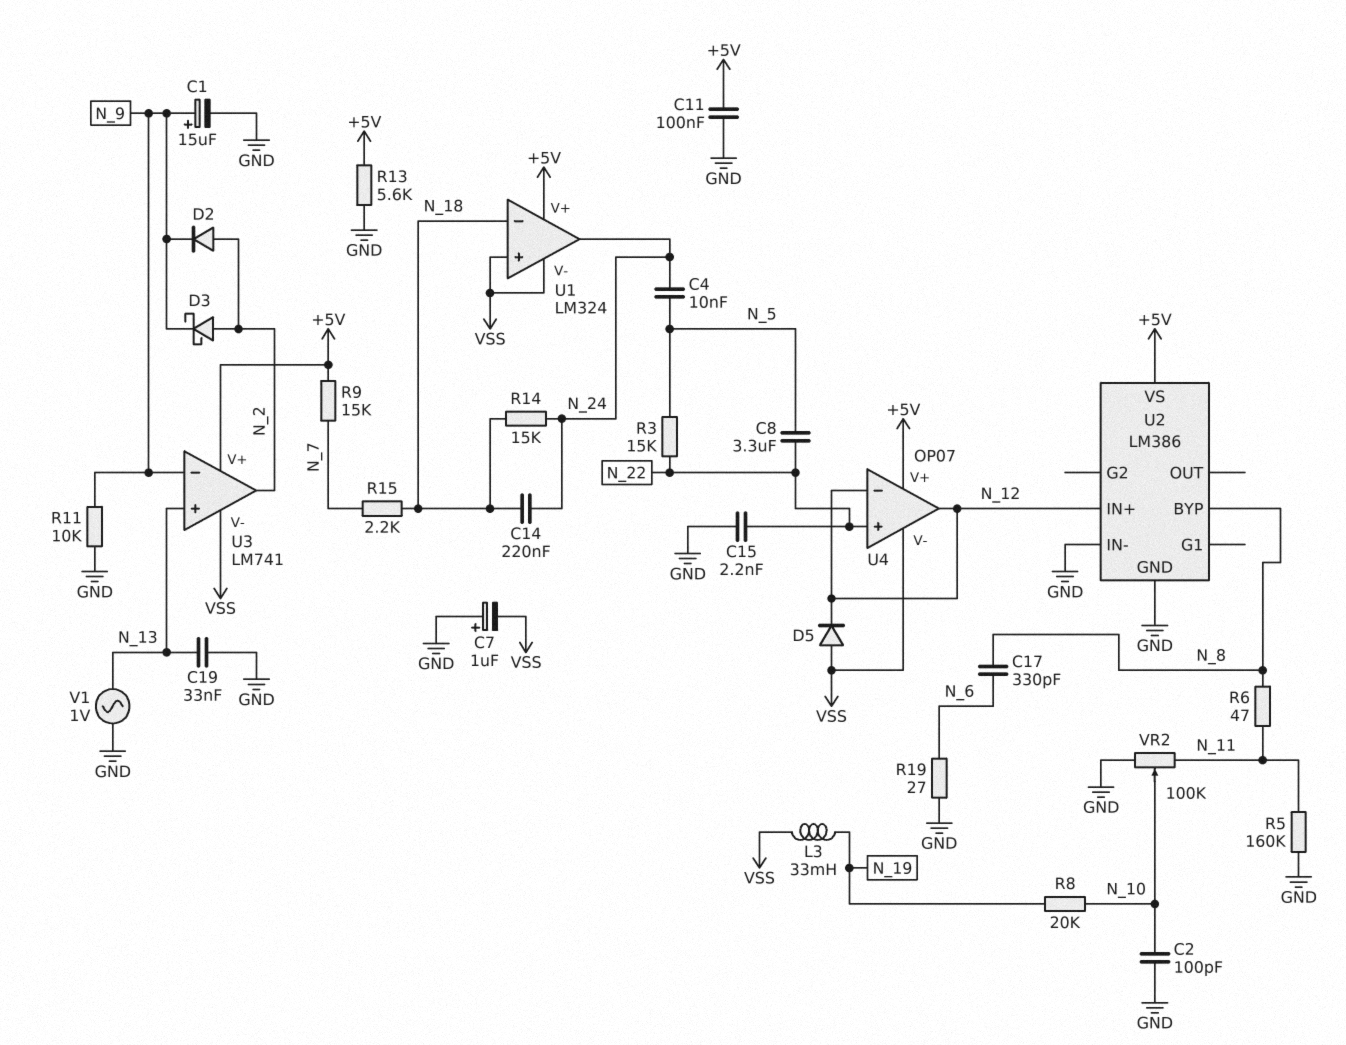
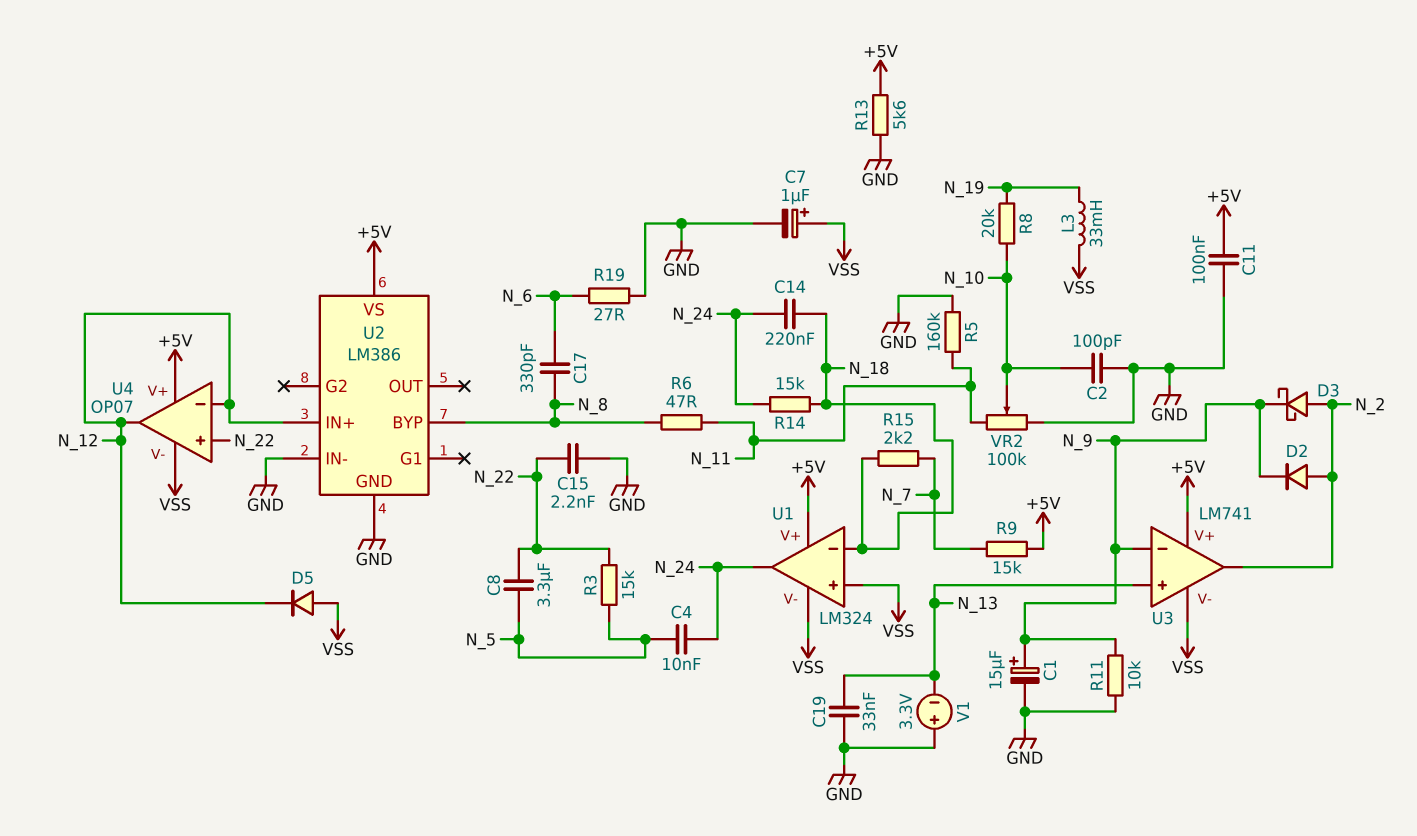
C7: 1uF (plus GND, minus VSS) -> 1uF (plus VSS, minus GND)
V1: AC 1V (GND, N_13) -> 3.3V (plus GND, minus N_13)

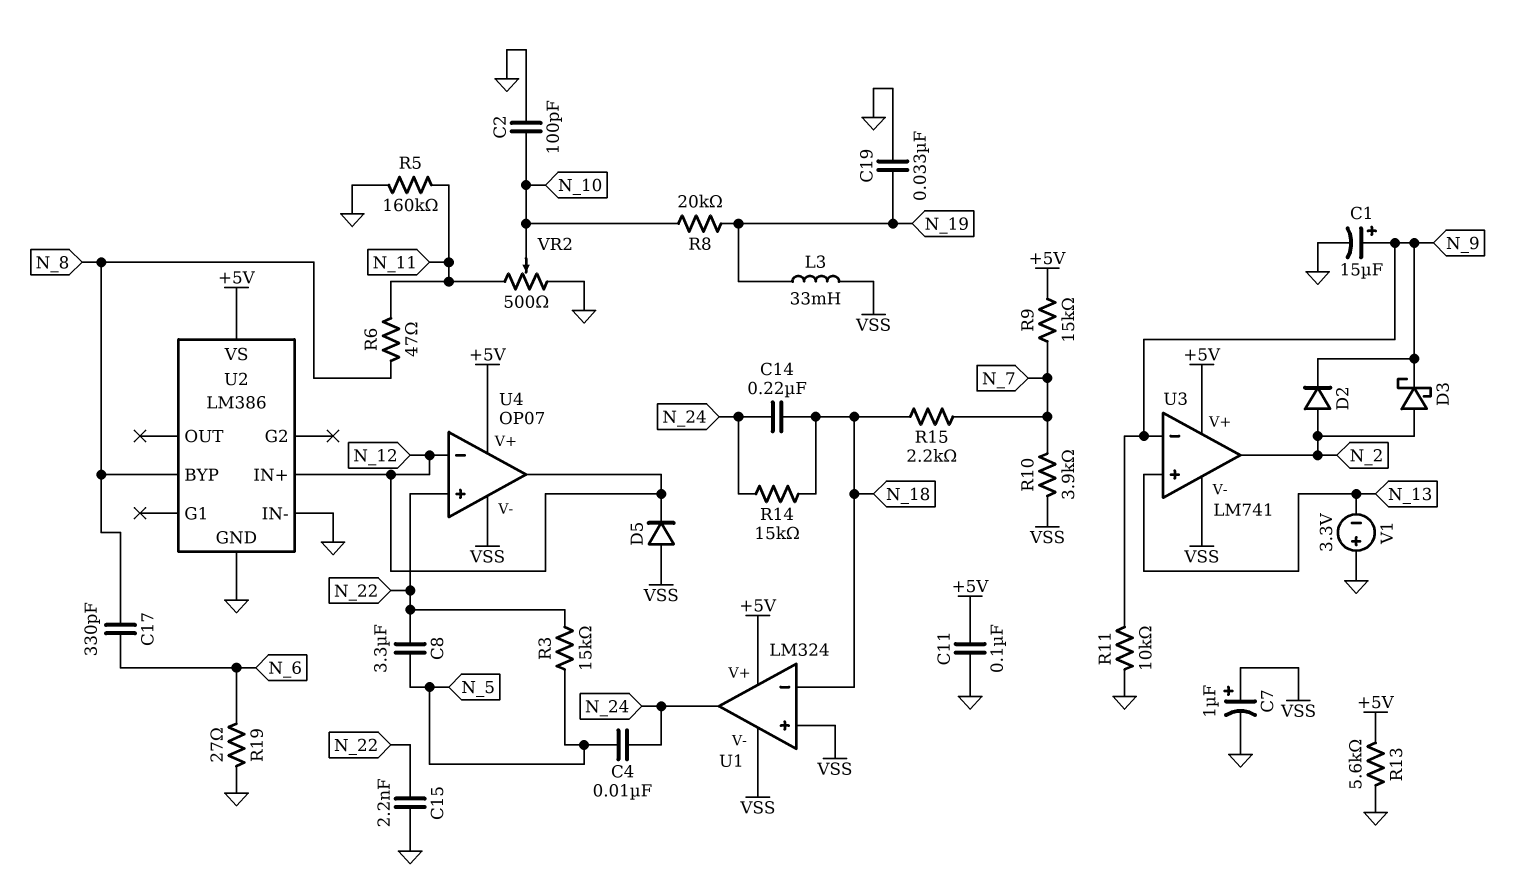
C19: 33nF (GND, N_13) -> 33nF (GND, N_19)
R10: none -> 3.9k (N_7, VSS)
VR2: 100k (GND, N_11, wiper N_10) -> 500 (GND, N_11, wiper N_10)

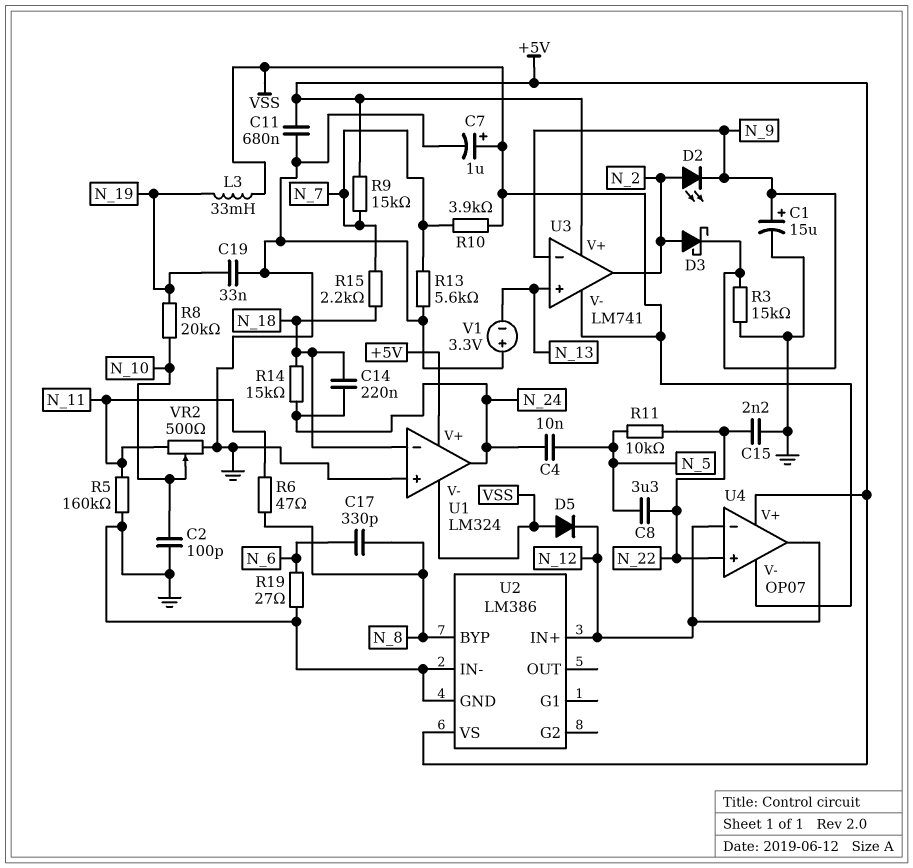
C11: 100nF (+5V, GND) -> 680nF (+5V, GND)
D2: diode (A N_2, K N_9) -> LED (A N_2, K N_9)
R3: 15k (N_5, N_22) -> 15k (GND, N_9)
R11: 10k (GND, N_9) -> 10k (N_5, N_22)
R13: 5.6k (+5V, GND) -> 5.6k (GND, N_7)
U1 pin in+: VSS -> GND

